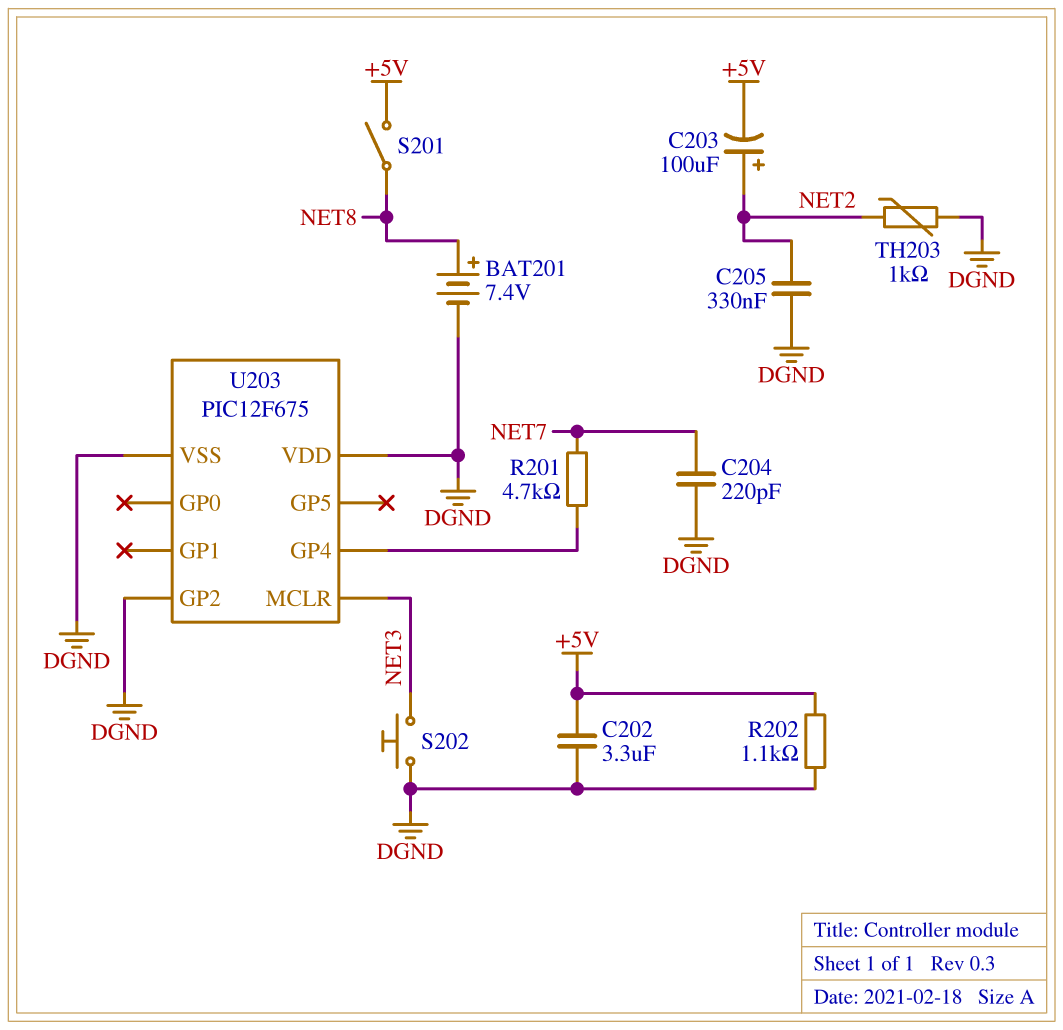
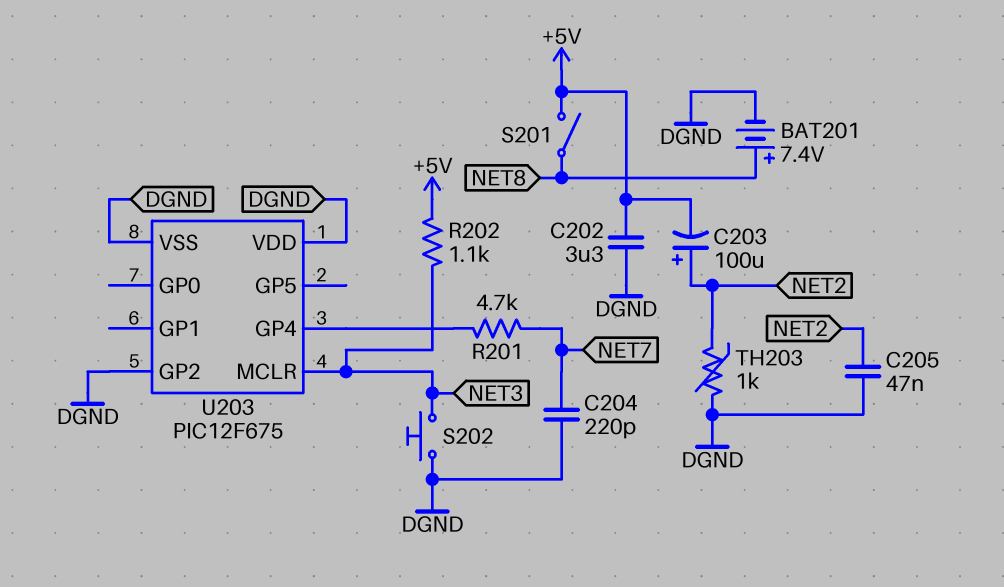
C205: 330nF (DGND, NET2) -> 47nF (DGND, NET2)
R202: 1.1k (+5V, DGND) -> 1.1k (+5V, NET3)

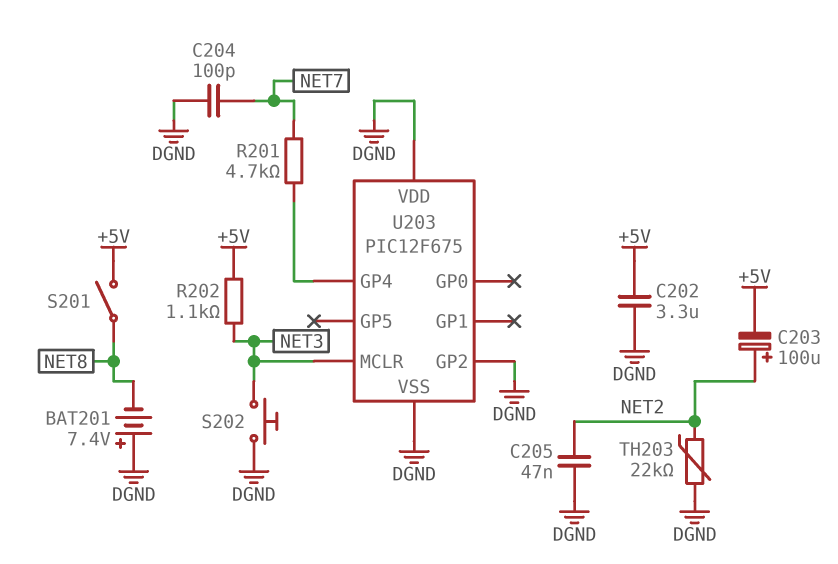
BAT201: 7.4V (plus NET8, minus DGND) -> 7.4V (plus DGND, minus NET8)
C204: 220pF (DGND, NET7) -> 100pF (DGND, NET7)
TH203: 1k (DGND, NET2) -> 22k (DGND, NET2)

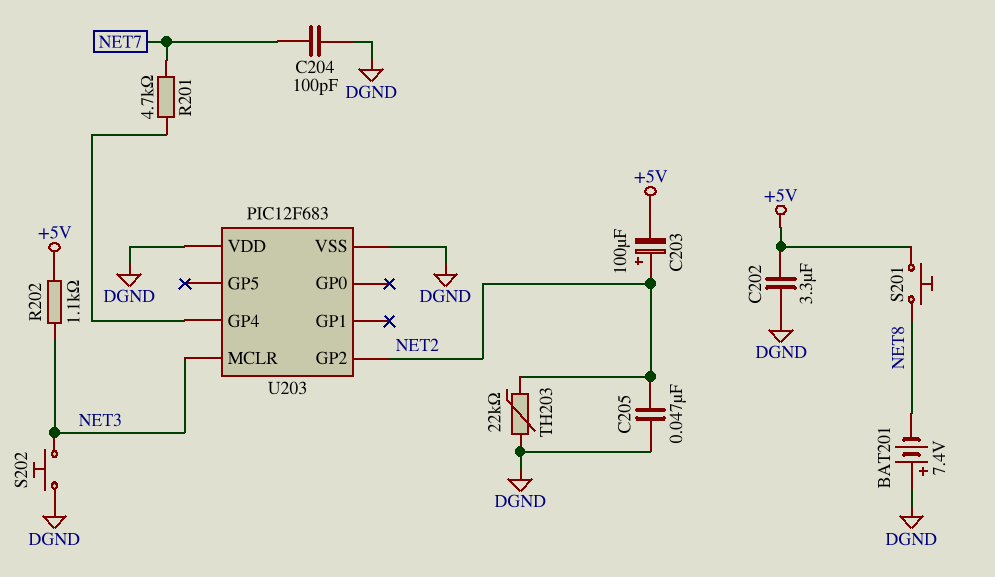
S201: switch (+5V, NET8) -> button (+5V, NET8)
U203: PIC12F675 -> PIC12F683
U203 pin GP2: DGND -> NET2

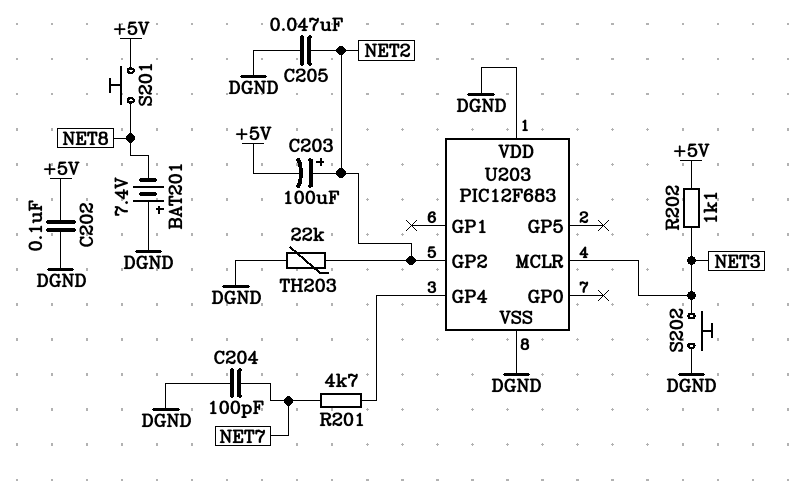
C202: 3.3uF (+5V, DGND) -> 100nF (+5V, DGND)

